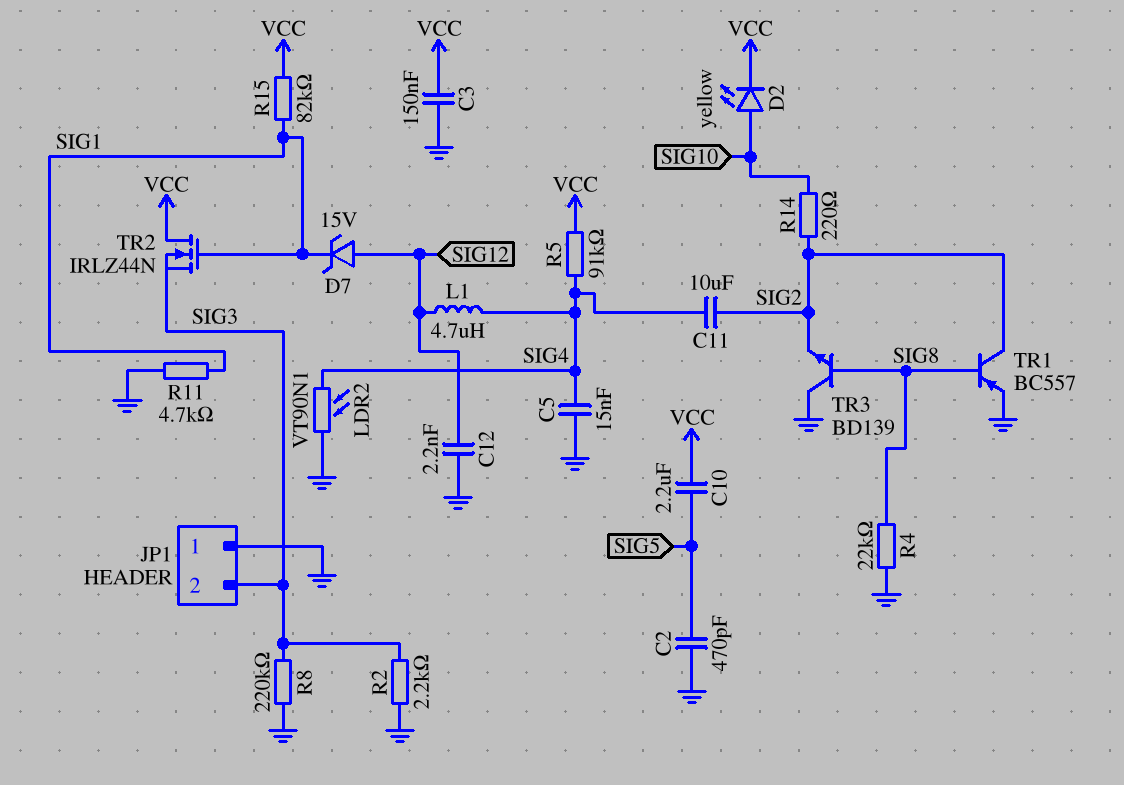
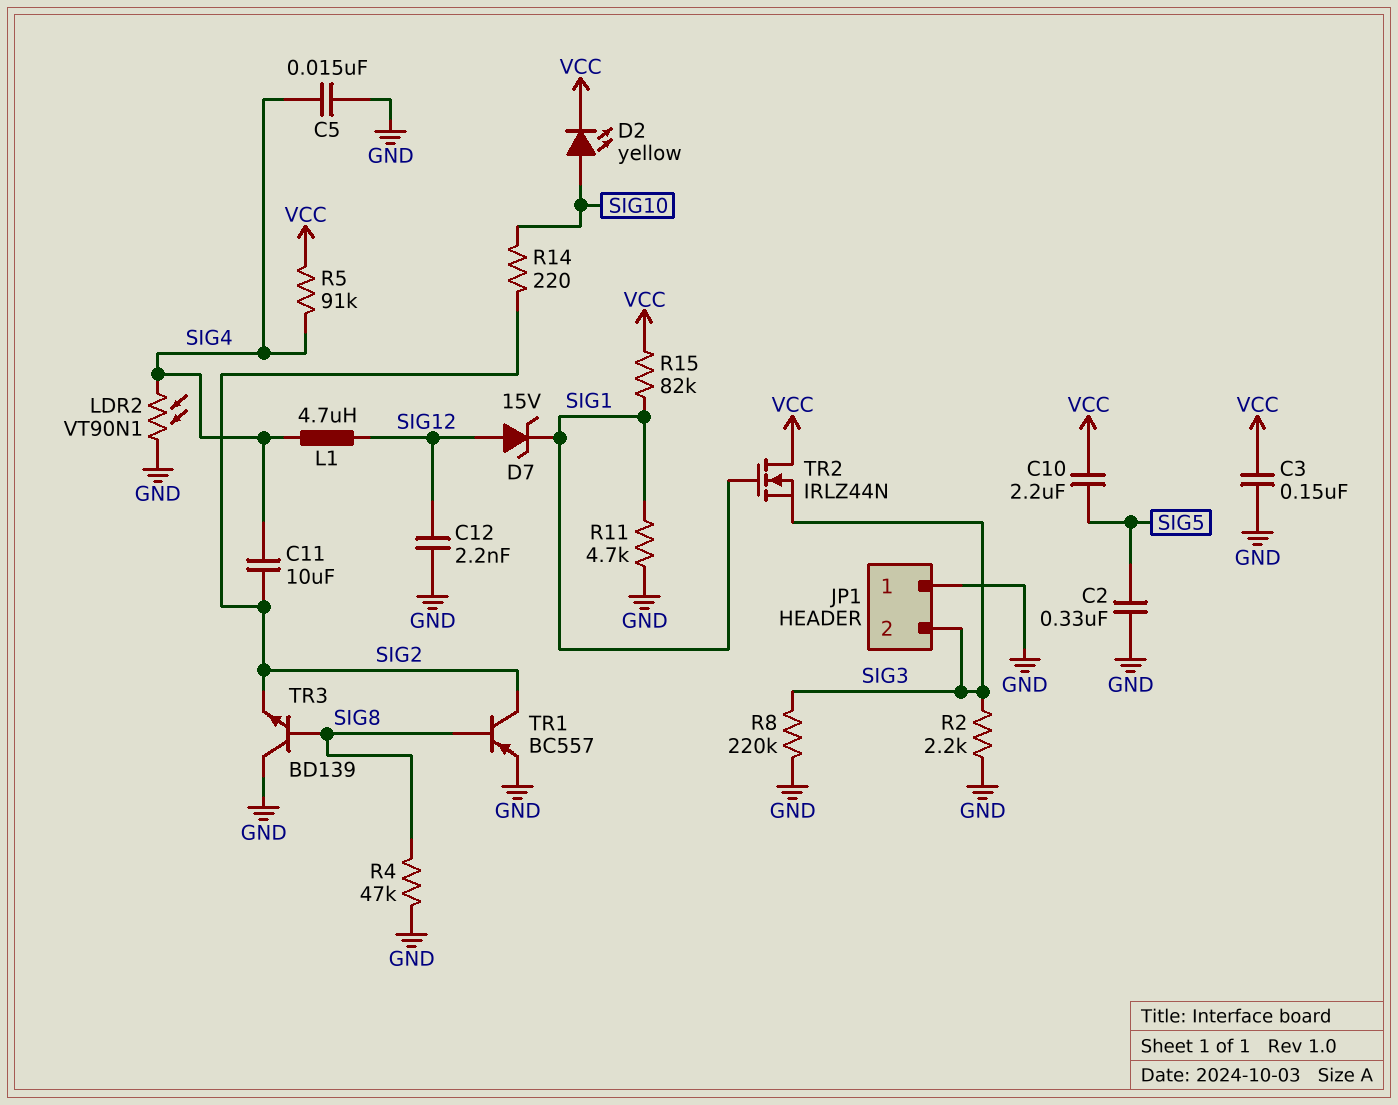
C2: 470pF (GND, SIG5) -> 330nF (GND, SIG5)
R4: 22k (GND, SIG8) -> 47k (GND, SIG8)

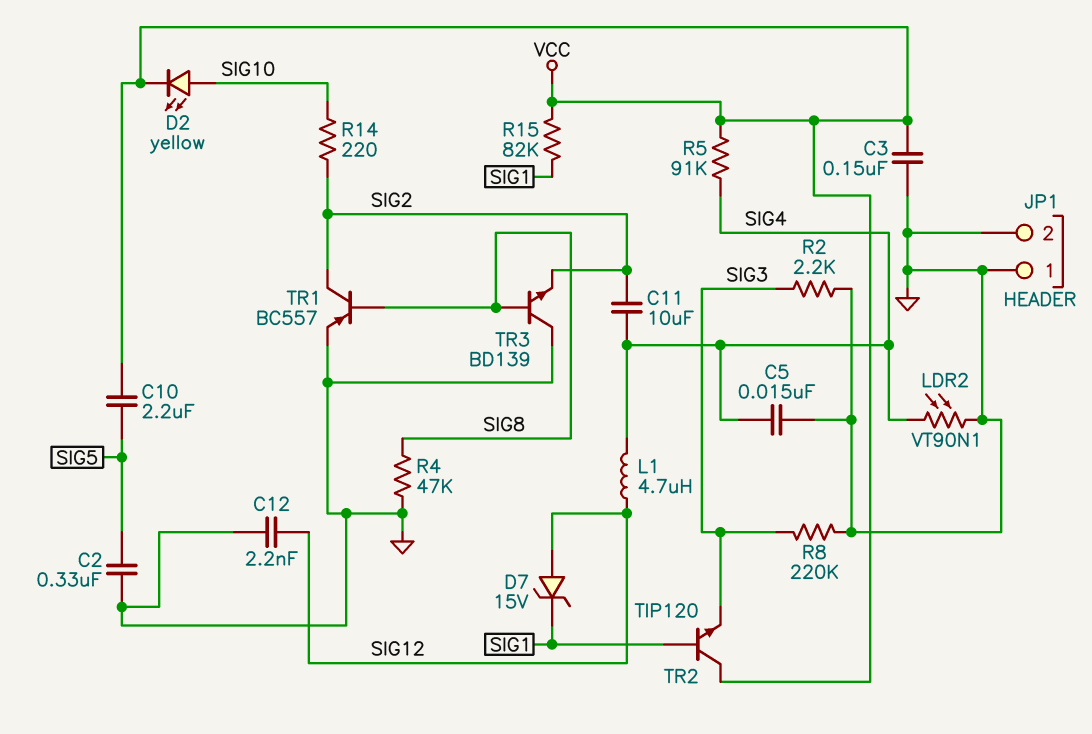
JP1 pin 2: SIG3 -> GND
R11: 4.7k (GND, SIG1) -> none
TR2: NMOS IRLZ44N (G SIG1, D VCC, S SIG3) -> NPN TIP120 (B SIG1, C VCC, E SIG3)

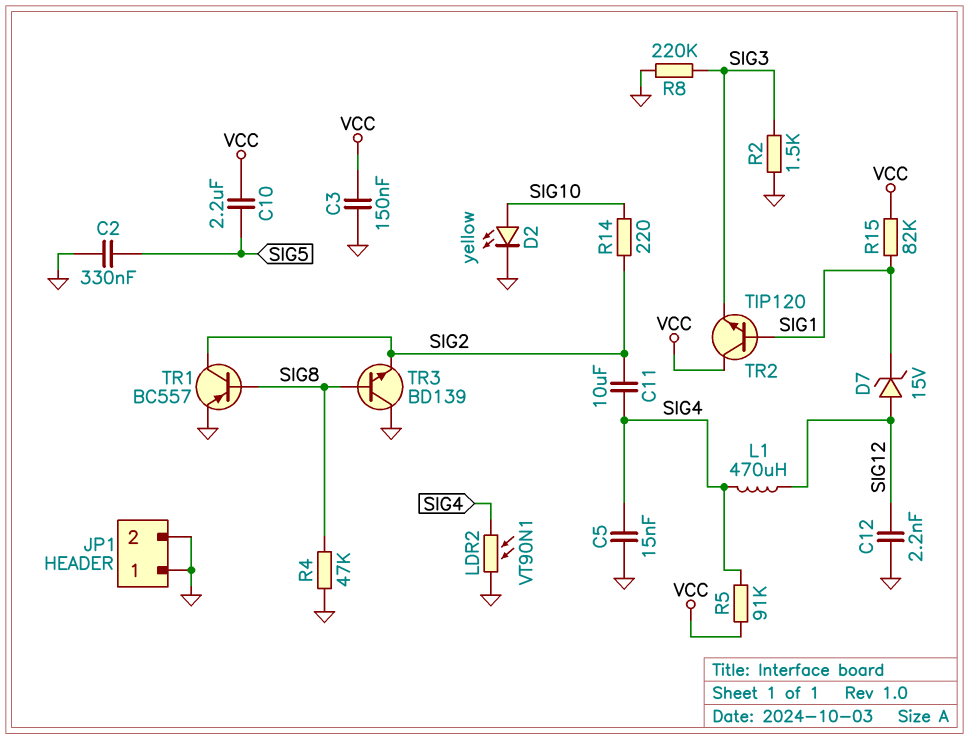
D2: LED yellow (A SIG10, K VCC) -> LED yellow (A SIG10, K GND)
L1: 4.7uH (SIG4, SIG12) -> 470uH (SIG4, SIG12)
R2: 2.2k (GND, SIG3) -> 1.5k (GND, SIG3)

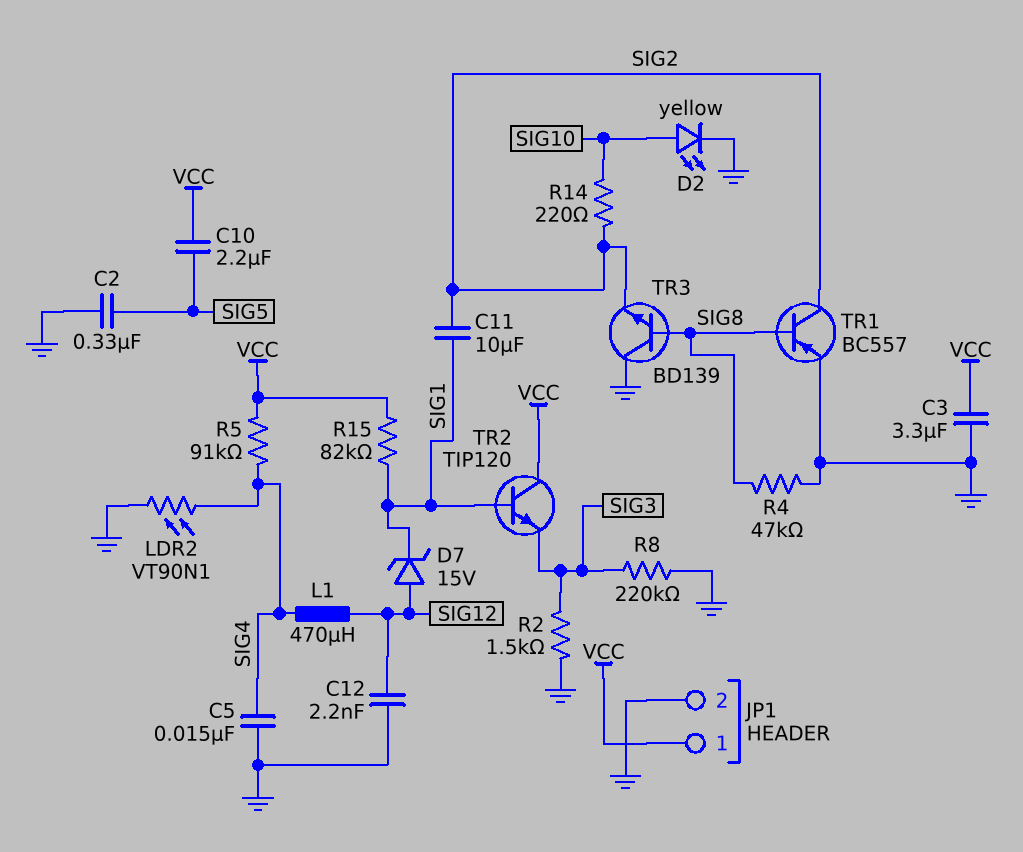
C3: 150nF (GND, VCC) -> 3.3uF (GND, VCC)
C11: 10uF (SIG2, SIG4) -> 10uF (SIG1, SIG2)
JP1 pin 1: GND -> VCC

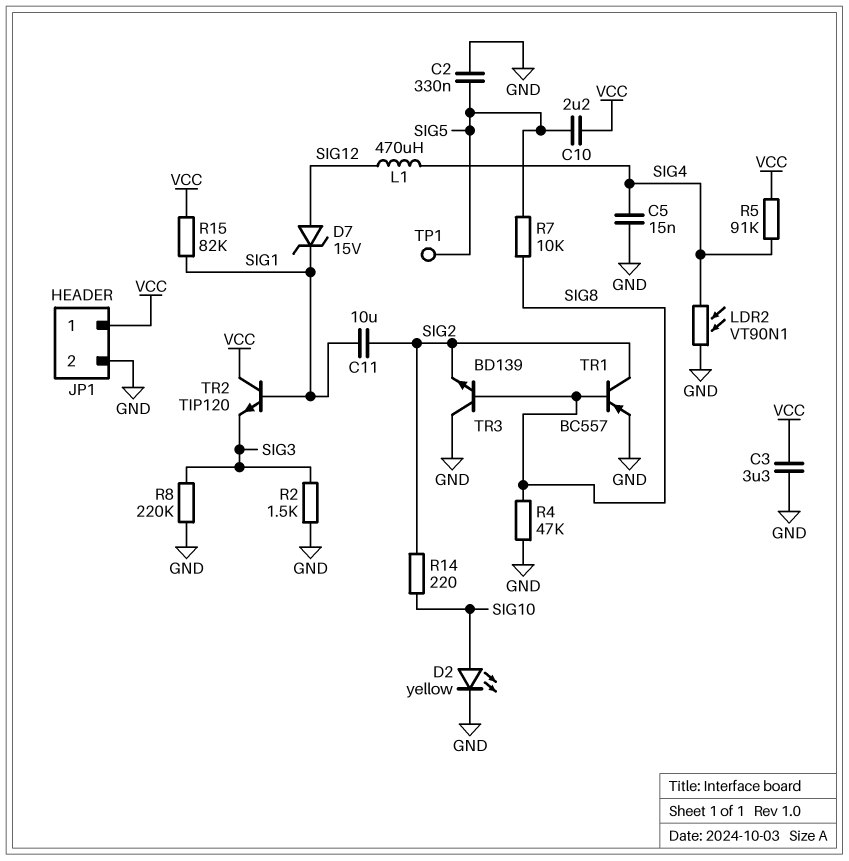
C12: 2.2nF (GND, SIG12) -> none
R7: none -> 10k (SIG5, SIG8)
TP1: none -> test point (SIG5)

